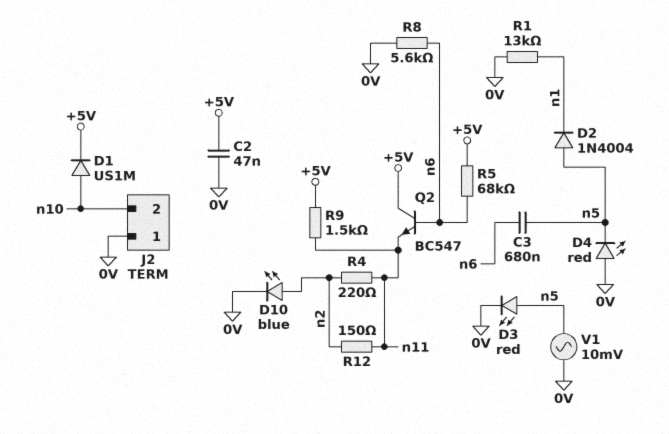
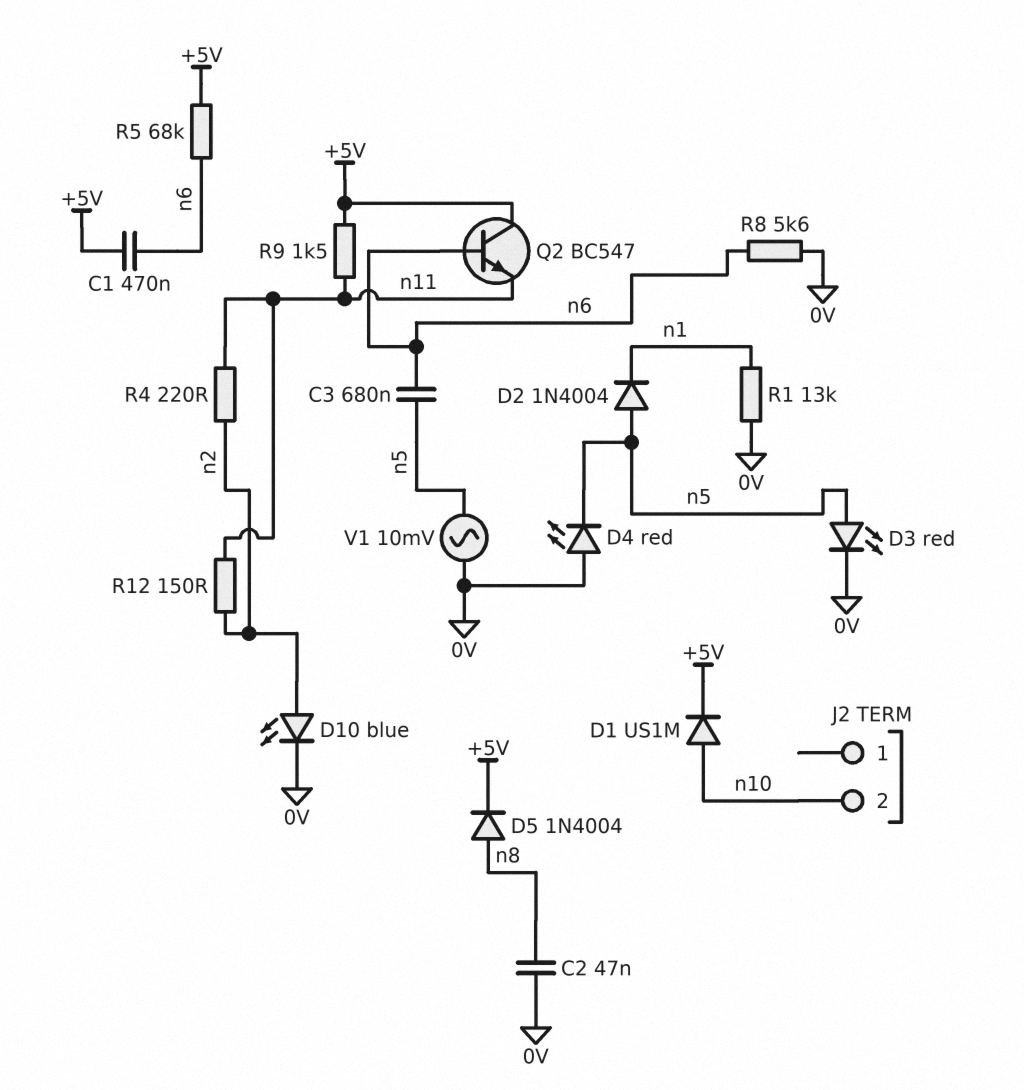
C1: none -> 470nF (+5V, n6)
C2: 47nF (+5V, 0V) -> 47nF (0V, n8)
D5: none -> diode 1N4004 (A n8, K +5V)
J2 pin 1: 0V -> none

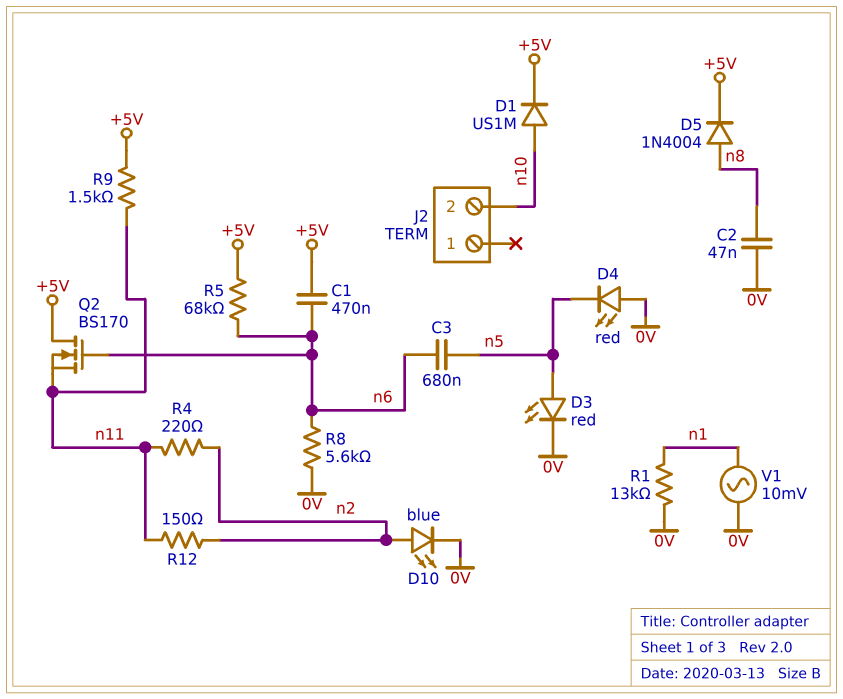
D2: diode 1N4004 (A n5, K n1) -> none
Q2: NPN BC547 (B n6, C +5V, E n11) -> NMOS BS170 (G n6, D +5V, S n11)
V1: AC 10mV (0V, n5) -> AC 10mV (0V, n1)

